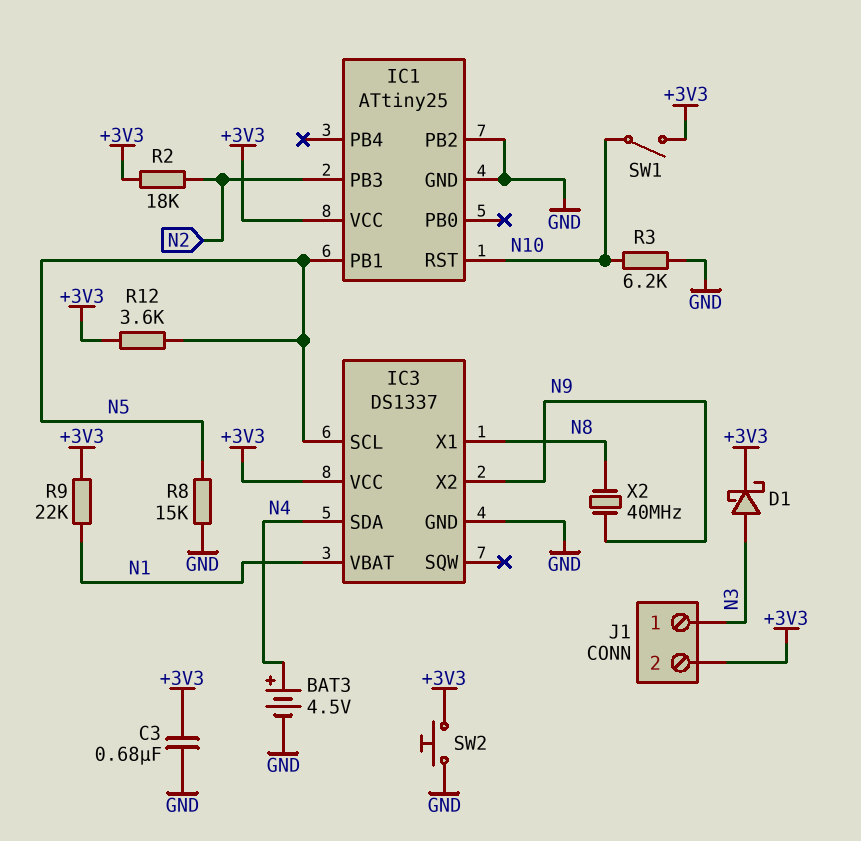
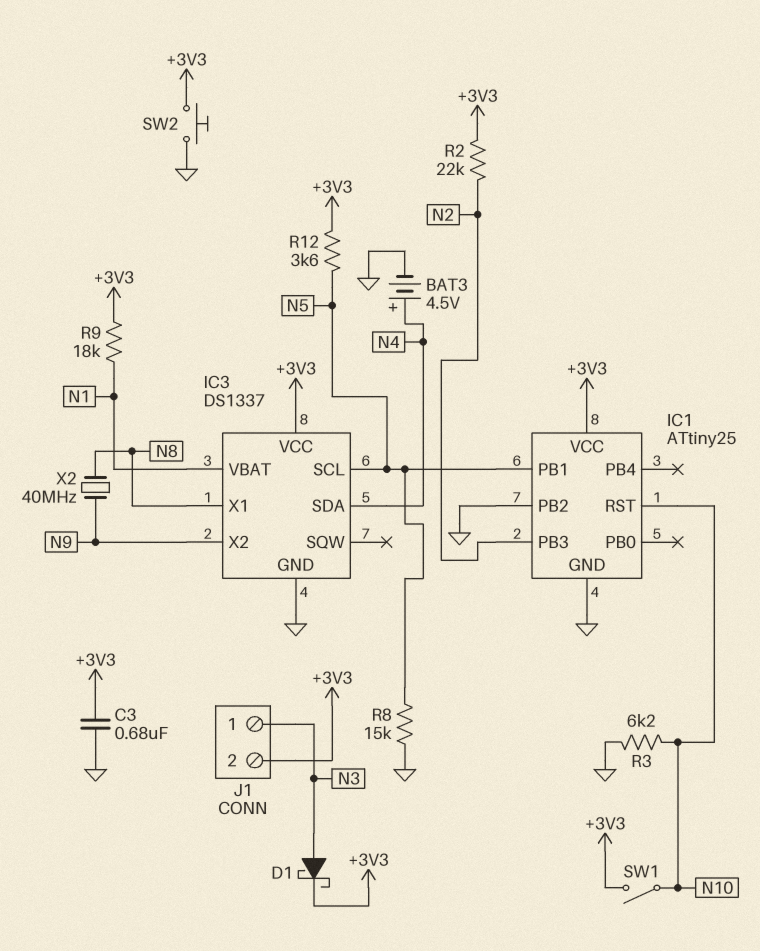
R2: 18k (+3V3, N2) -> 22k (+3V3, N2)
R9: 22k (+3V3, N1) -> 18k (+3V3, N1)

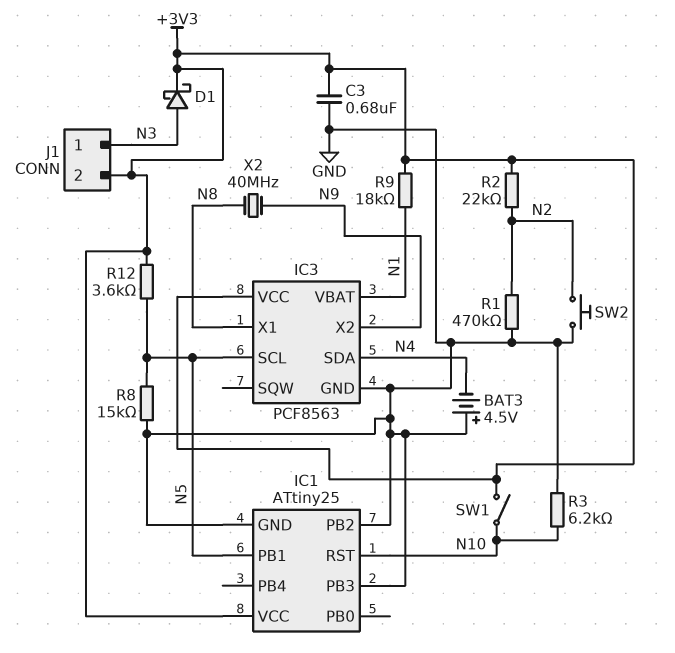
BAT3: 4.5V (plus N4, minus GND) -> 4.5V (plus GND, minus N4)
IC1 pin PB3: N2 -> GND
IC3: DS1337 -> PCF8563
R1: none -> 470k (GND, N2)
SW2: button (+3V3, GND) -> button (GND, N2)

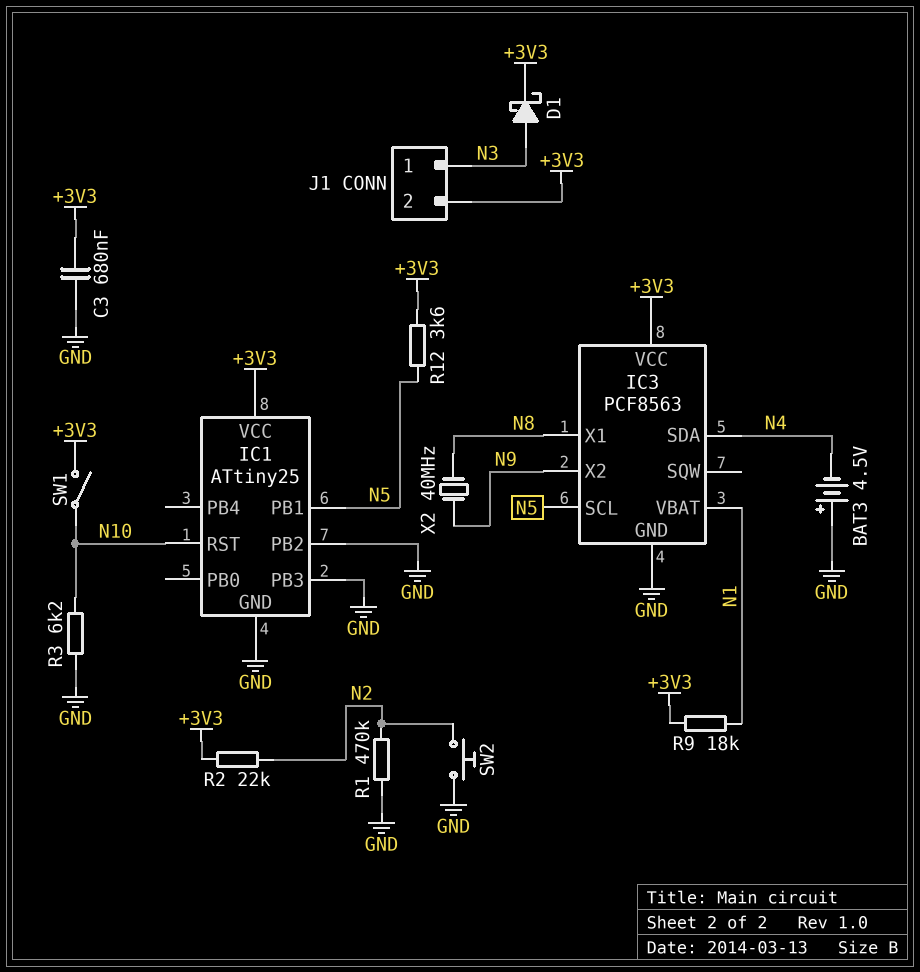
R8: 15k (GND, N5) -> none

